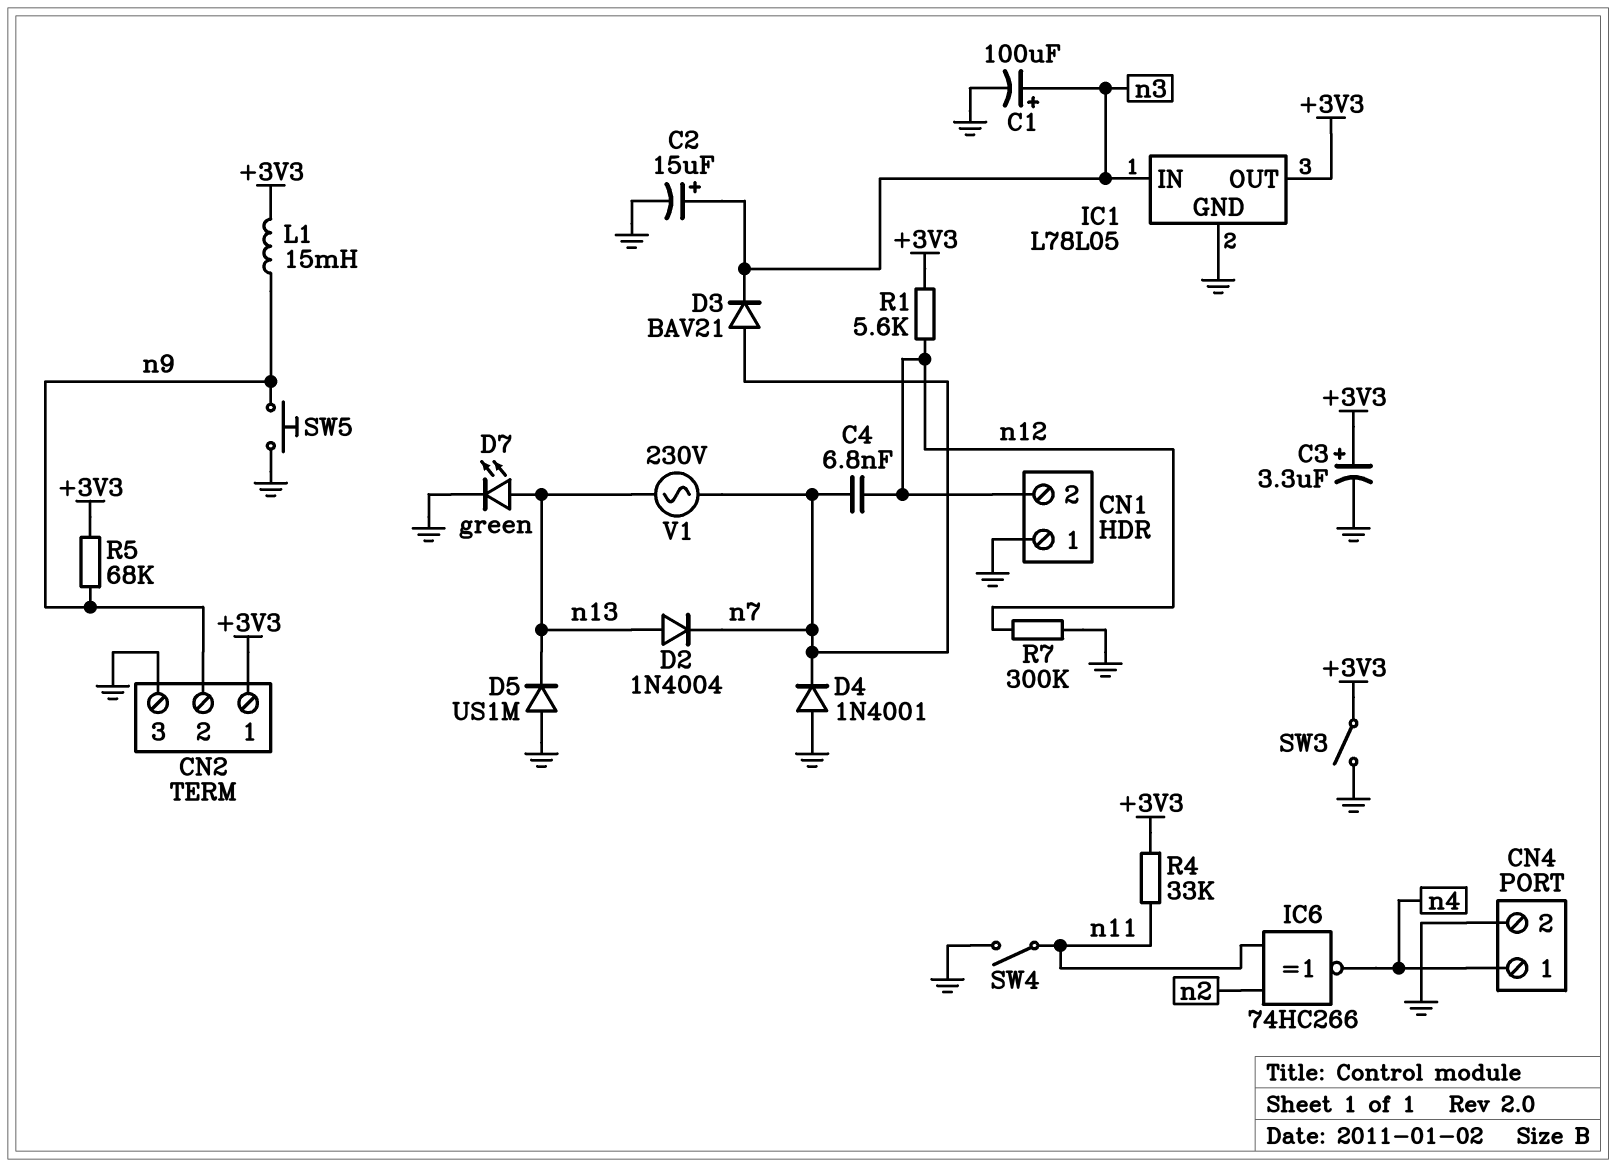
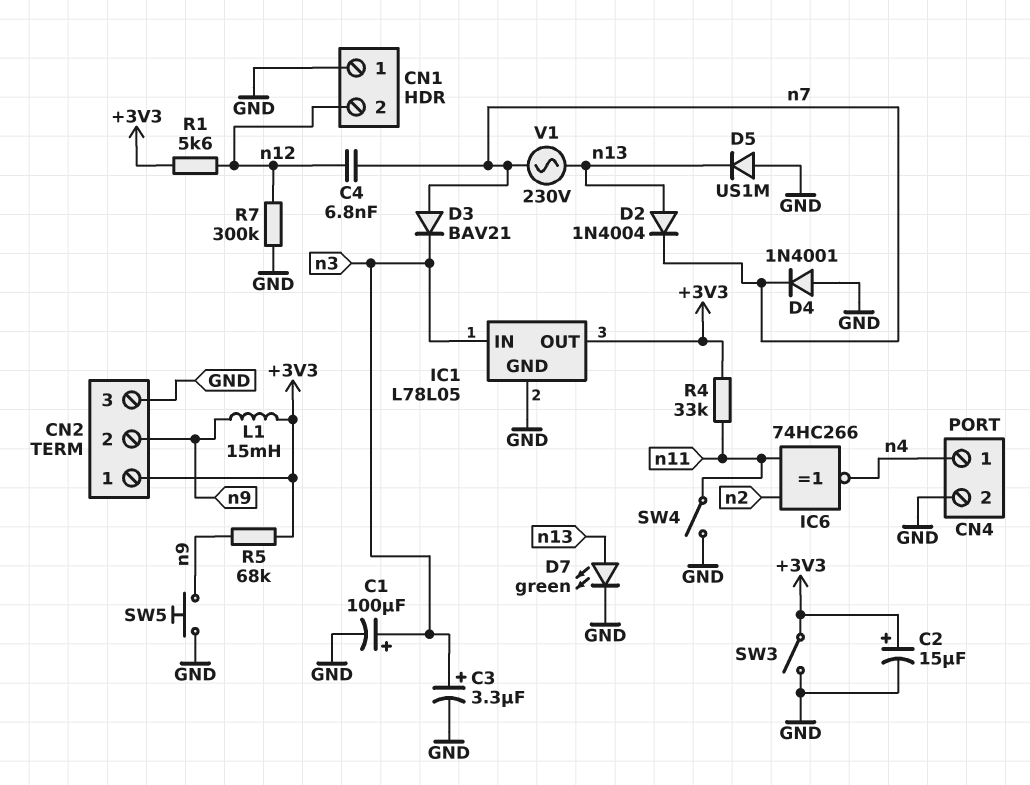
C2: 15uF (plus n3, minus GND) -> 15uF (plus +3V3, minus GND)
C3: 3.3uF (plus +3V3, minus GND) -> 3.3uF (plus n3, minus GND)

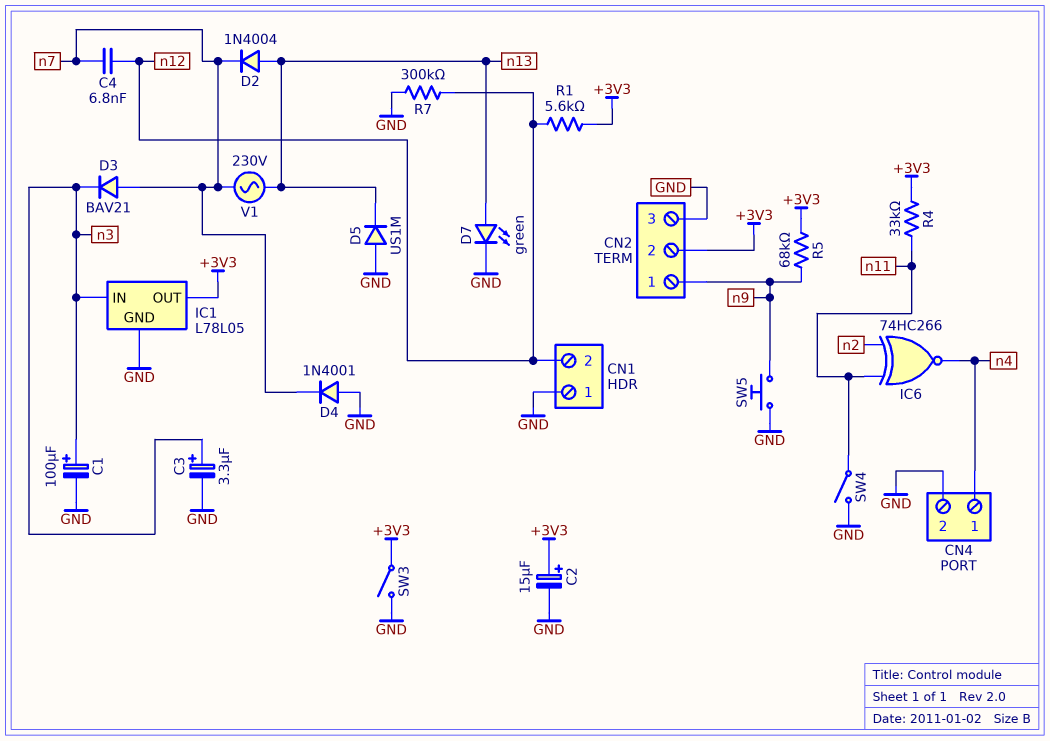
CN2 pin 1: +3V3 -> n9
CN2 pin 2: n9 -> +3V3
L1: 15mH (+3V3, n9) -> none

